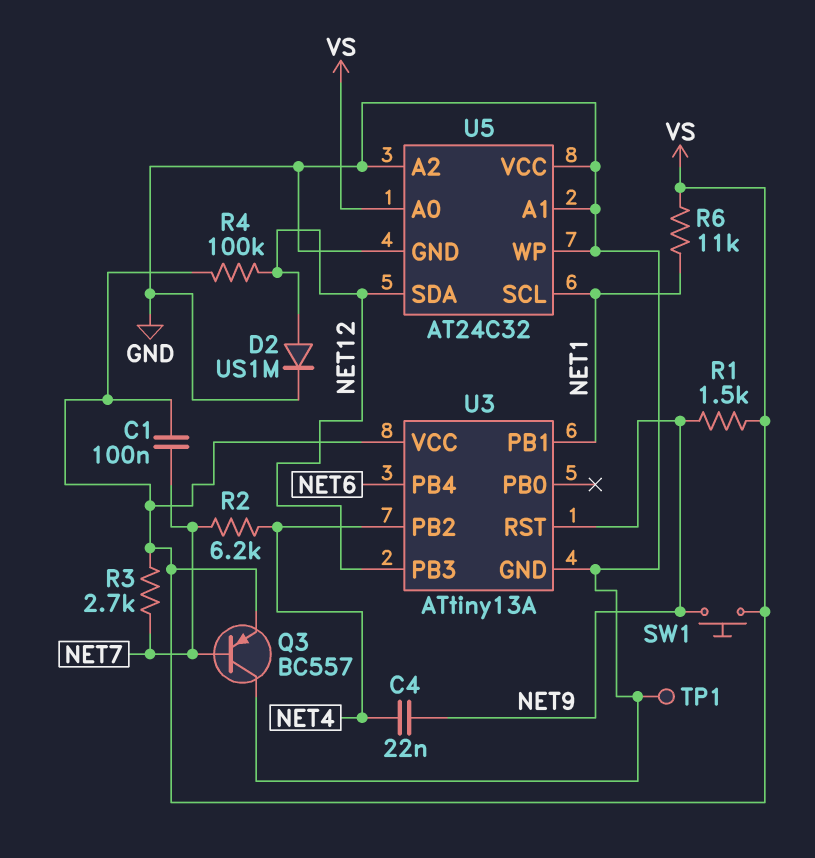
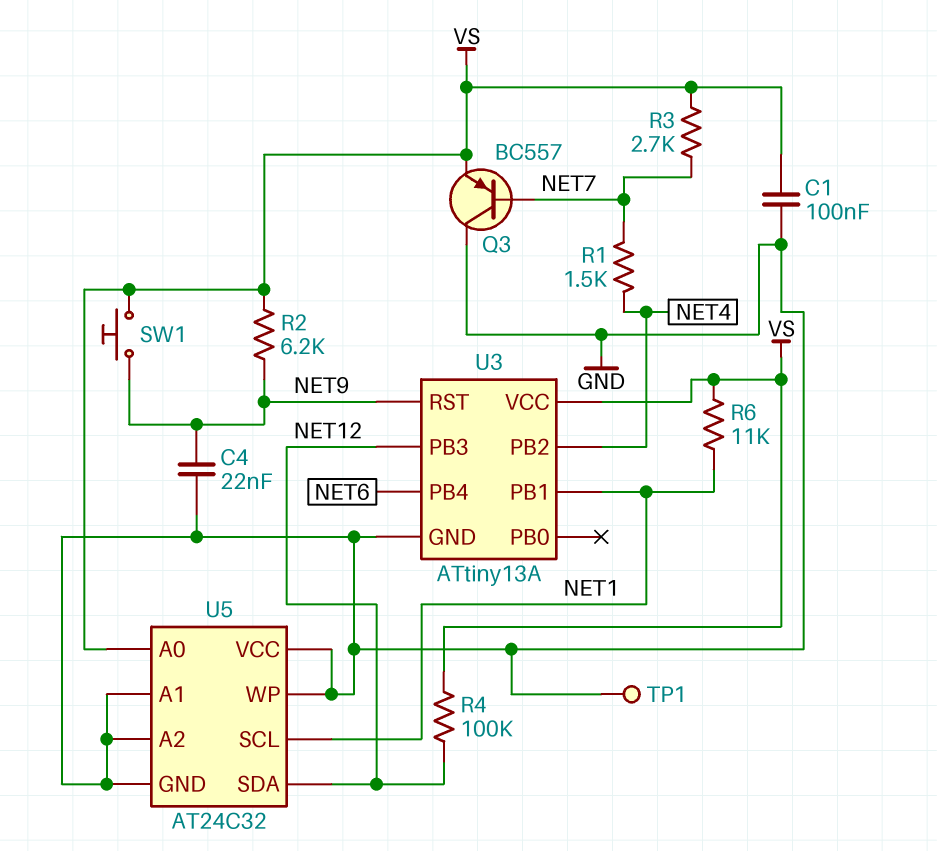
C1: 100nF (NET7, VS) -> 100nF (GND, VS)
C4: 22nF (NET4, NET9) -> 22nF (GND, NET9)
D2: diode US1M (A NET12, K GND) -> none
R1: 1.5k (NET9, VS) -> 1.5k (NET4, NET7)
R2: 6.2k (NET4, NET7) -> 6.2k (NET9, VS)

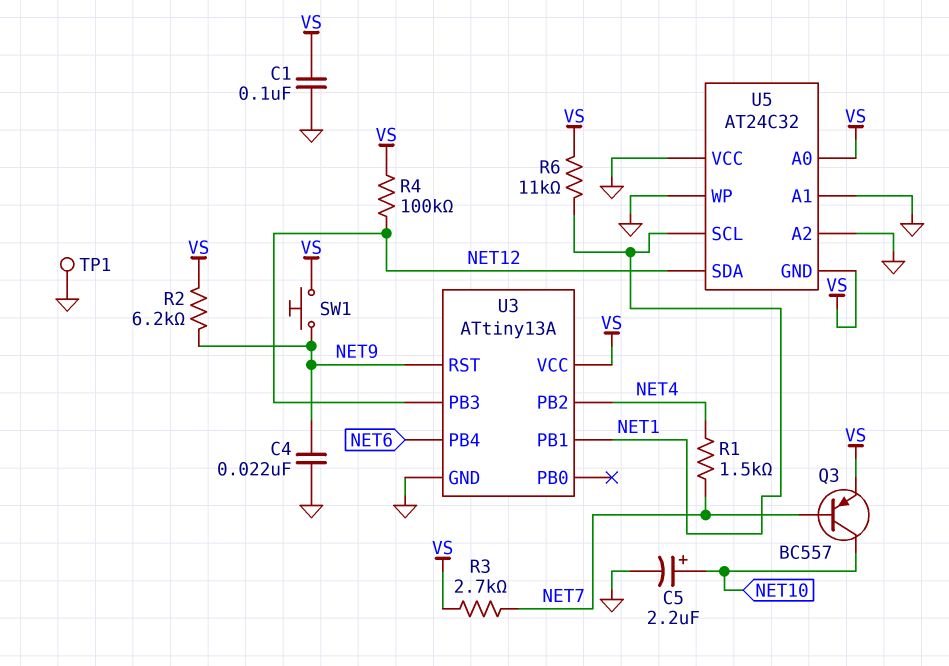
C5: none -> 2.2uF (plus NET10, minus GND)
Q3: PNP BC557 (B NET7, C GND, E VS) -> PNP BC557 (B NET7, C NET10, E VS)
U5 pin GND: GND -> VS

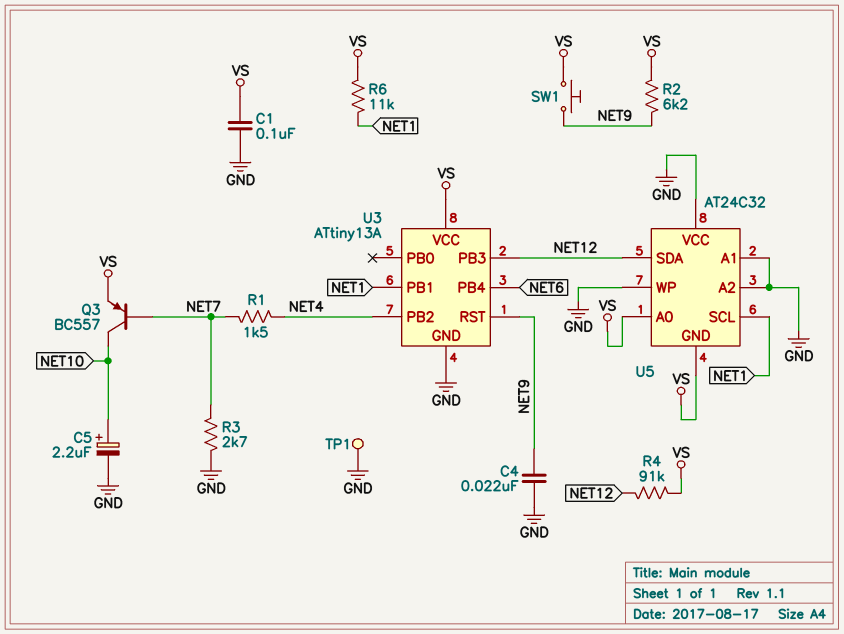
R3: 2.7k (NET7, VS) -> 2.7k (GND, NET7)
R4: 100k (NET12, VS) -> 91k (NET12, VS)

